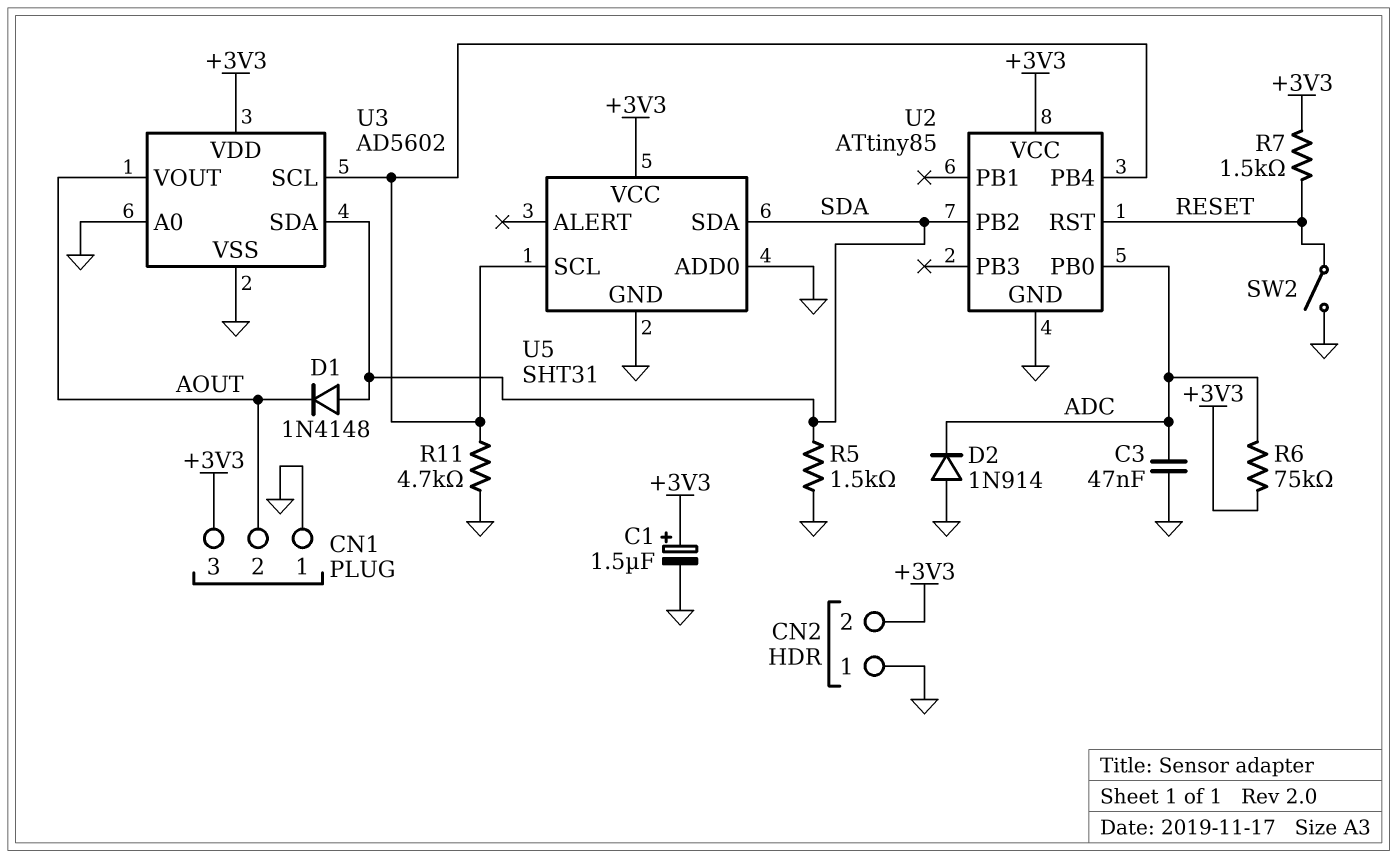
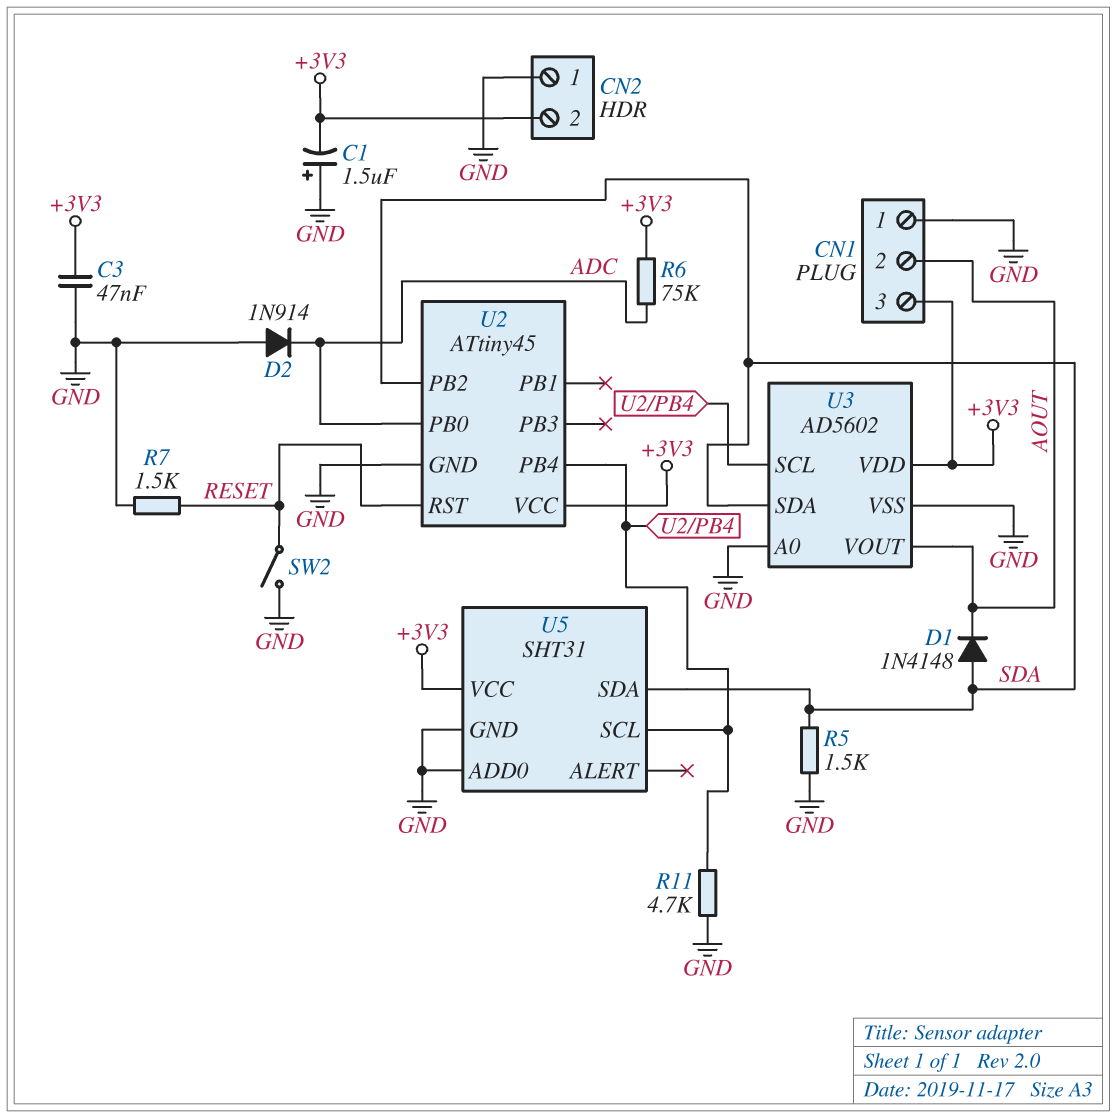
C1: 1.5uF (plus +3V3, minus GND) -> 1.5uF (plus GND, minus +3V3)
C3: 47nF (ADC, GND) -> 47nF (+3V3, GND)
R7: 1.5k (+3V3, RESET) -> 1.5k (GND, RESET)
U2: ATtiny85 -> ATtiny45

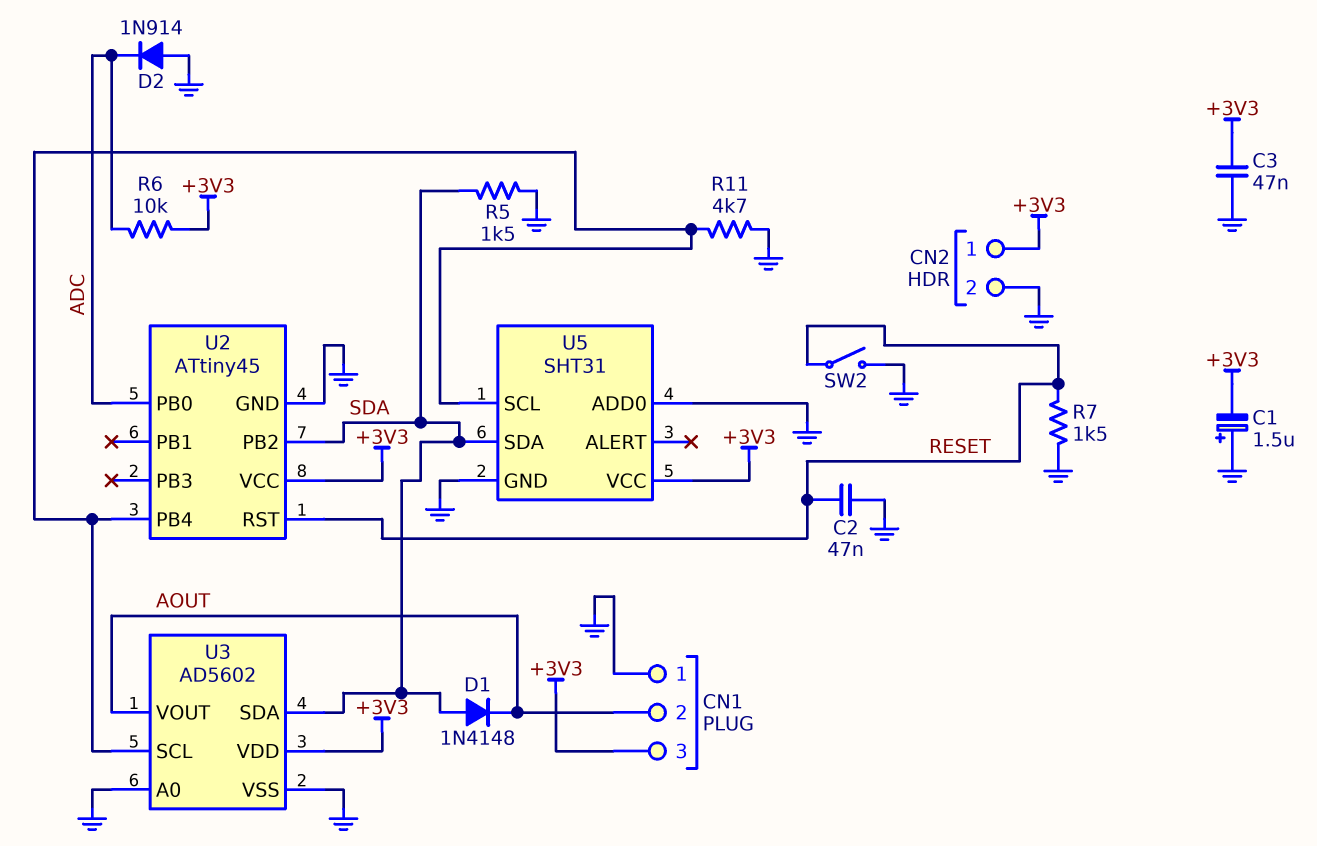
C2: none -> 47nF (GND, RESET)
CN2 pin 1: GND -> +3V3
CN2 pin 2: +3V3 -> GND
R6: 75k (+3V3, ADC) -> 10k (+3V3, ADC)

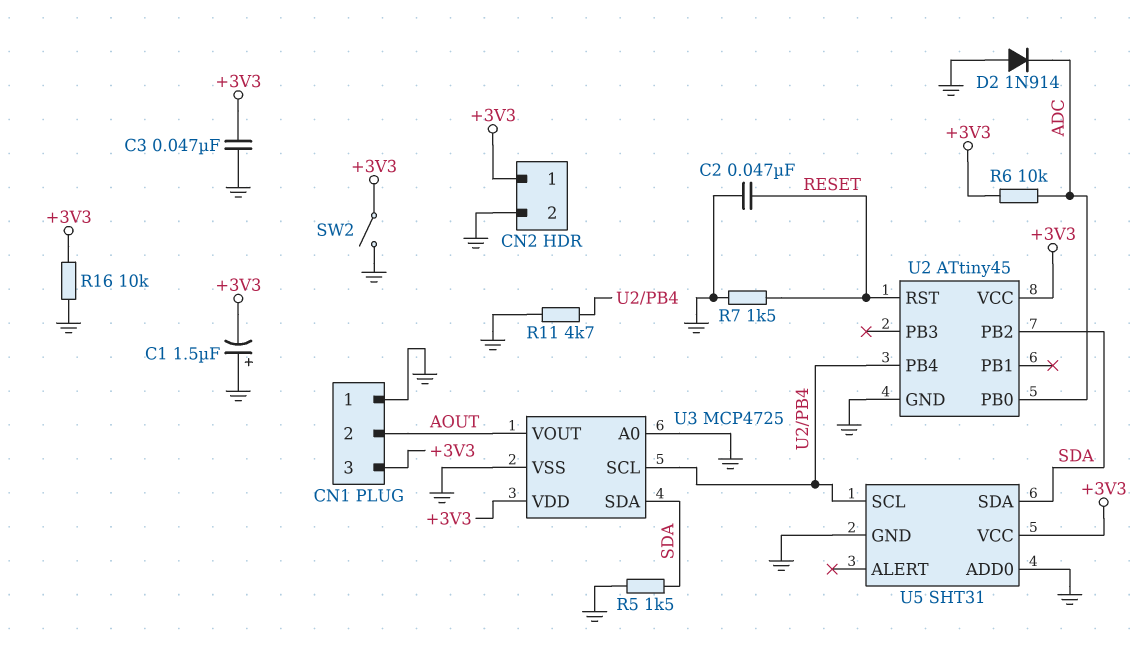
D1: diode 1N4148 (A SDA, K AOUT) -> none
R16: none -> 10k (+3V3, GND)
SW2: switch (GND, RESET) -> switch (+3V3, GND)
U3: AD5602 -> MCP4725

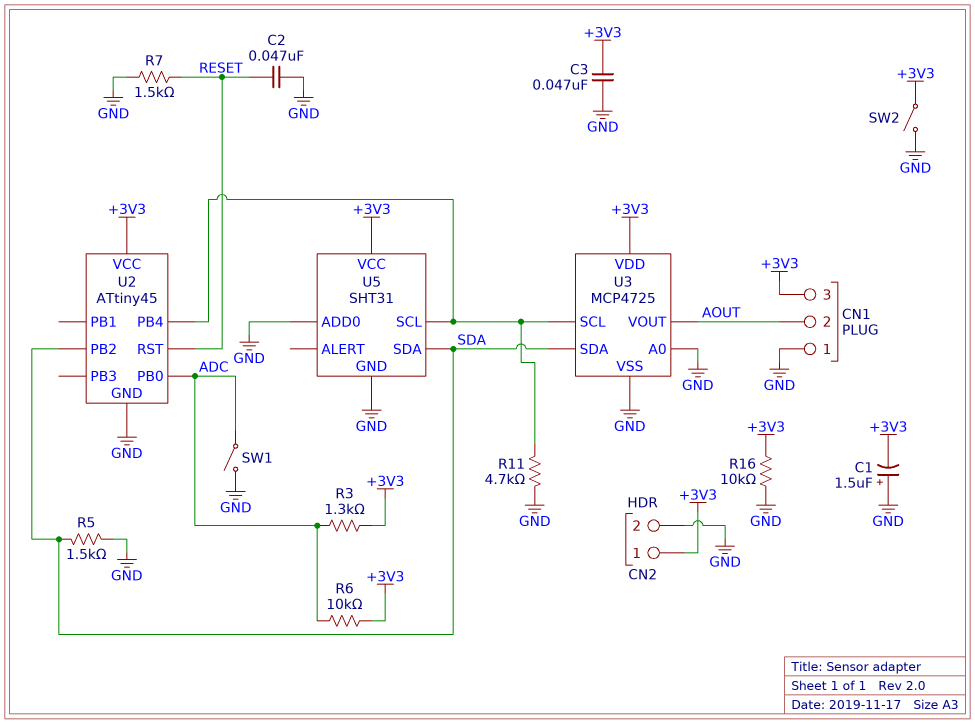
D2: diode 1N914 (A GND, K ADC) -> none
R3: none -> 1.3k (+3V3, ADC)
SW1: none -> switch (ADC, GND)

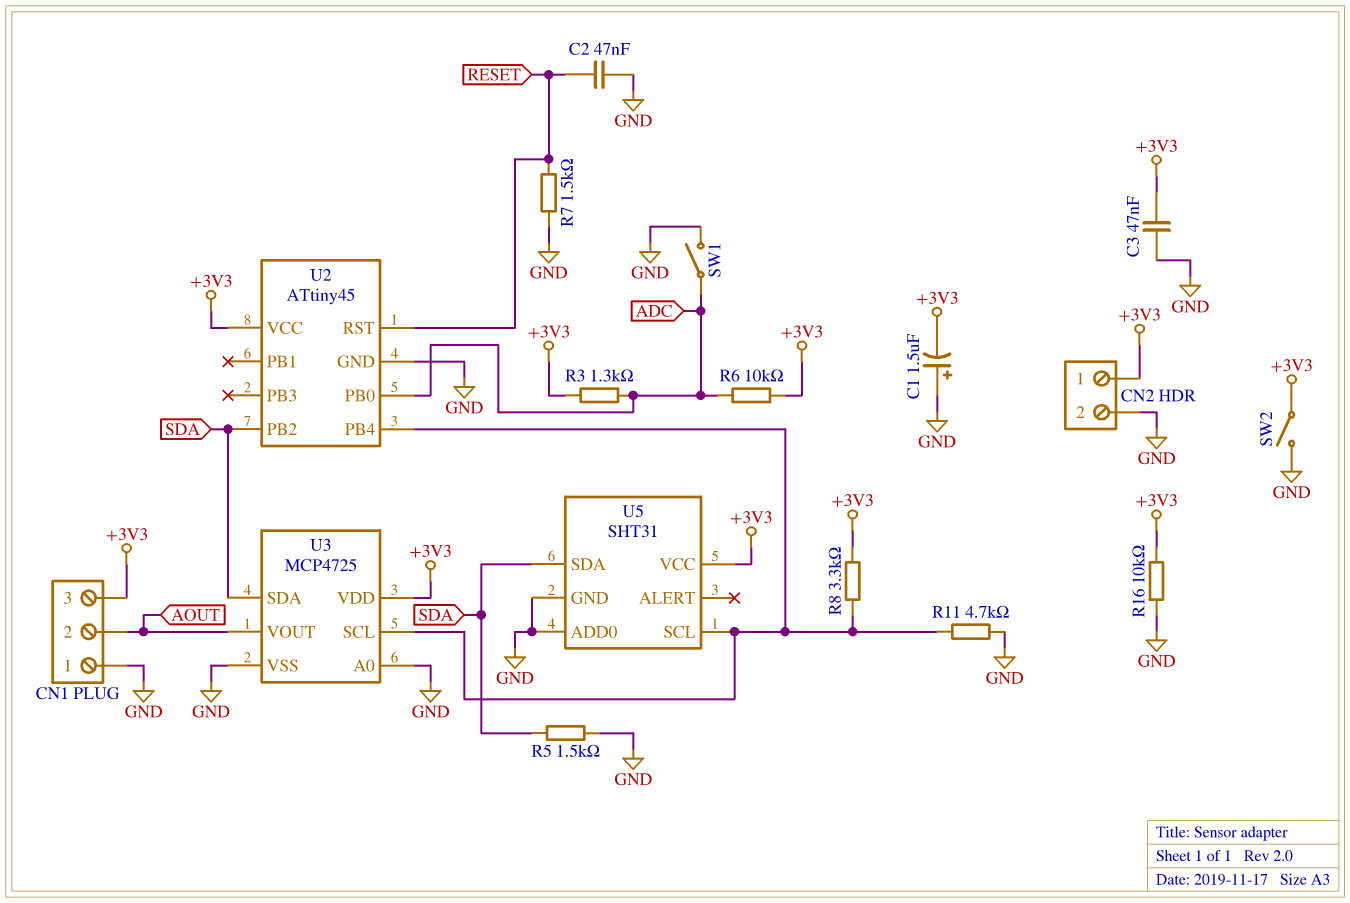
R8: none -> 3.3k (+3V3, U2/PB4)

